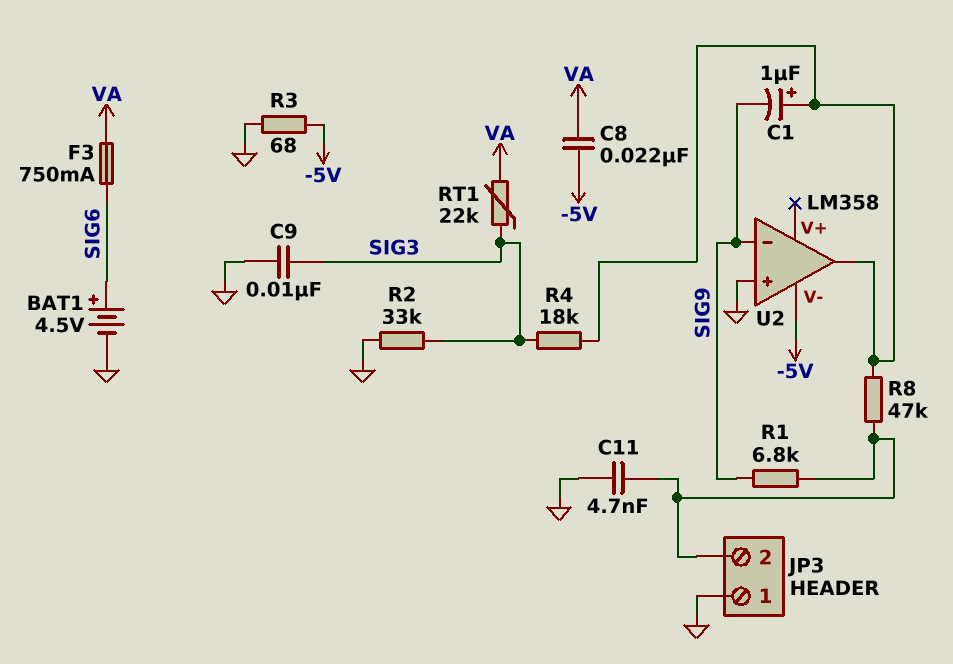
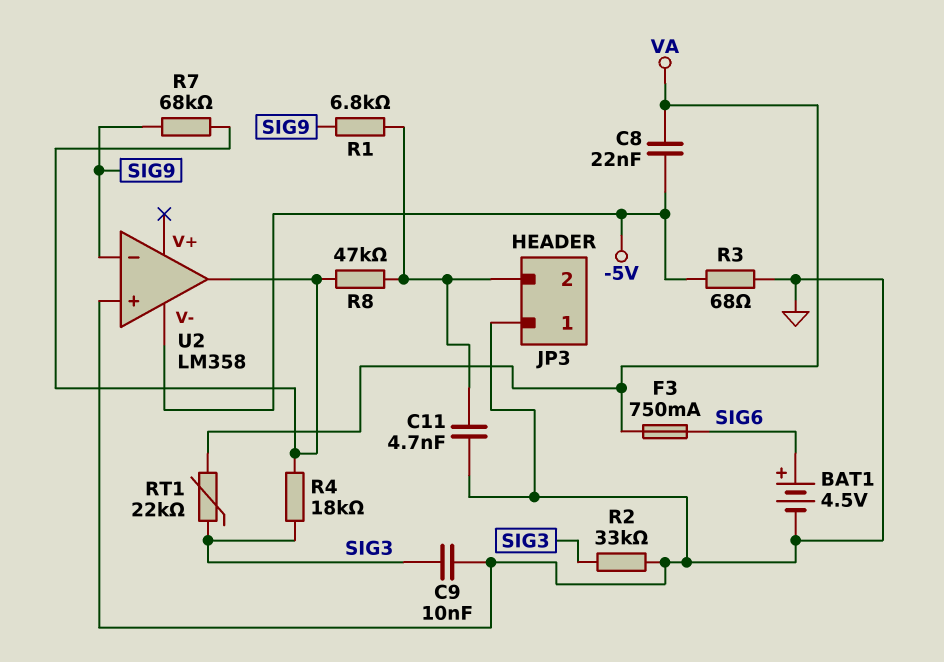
C1: 1uF (plus U2/out, minus SIG9) -> none
R7: none -> 68k (SIG9, U2/out)

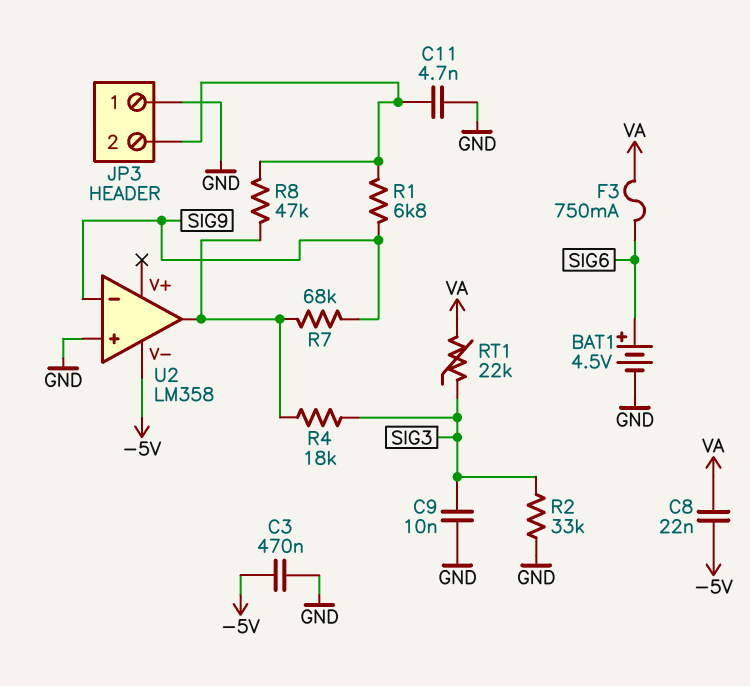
C3: none -> 470nF (-5V, GND)
R3: 68 (-5V, GND) -> none

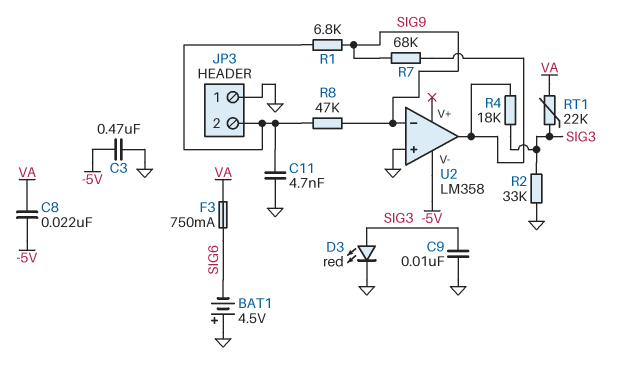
BAT1: 4.5V (plus SIG6, minus GND) -> 4.5V (plus GND, minus SIG6)
D3: none -> LED red (A SIG3, K GND)
R8: 47k (JP3/2, U2/out) -> 47k (JP3/2, SIG9)

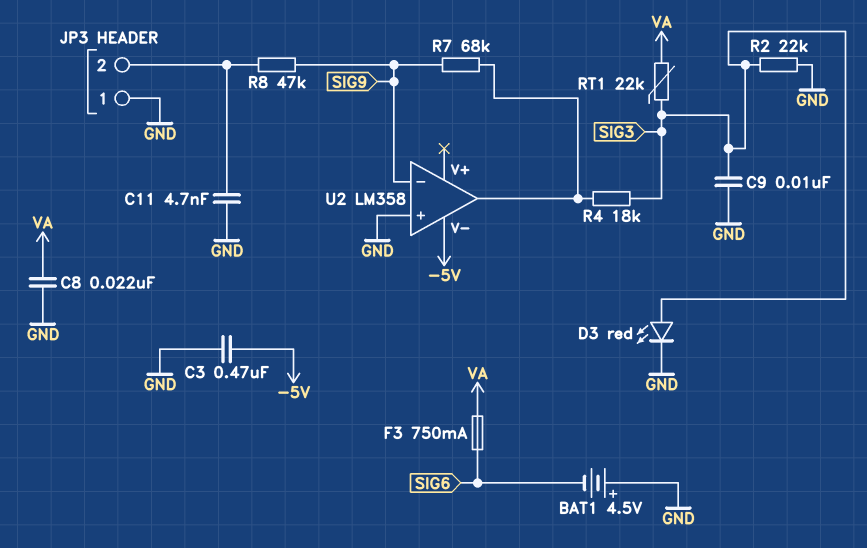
C8: 22nF (-5V, VA) -> 22nF (GND, VA)
R1: 6.8k (JP3/2, SIG9) -> none
R2: 33k (GND, SIG3) -> 22k (GND, SIG3)

